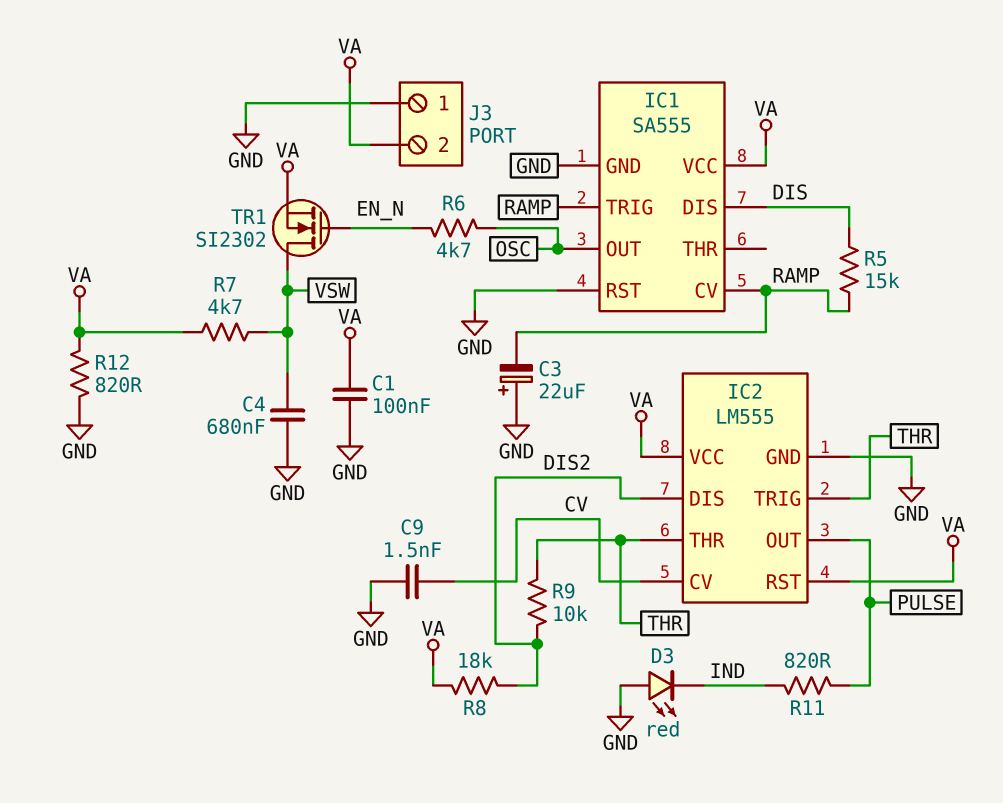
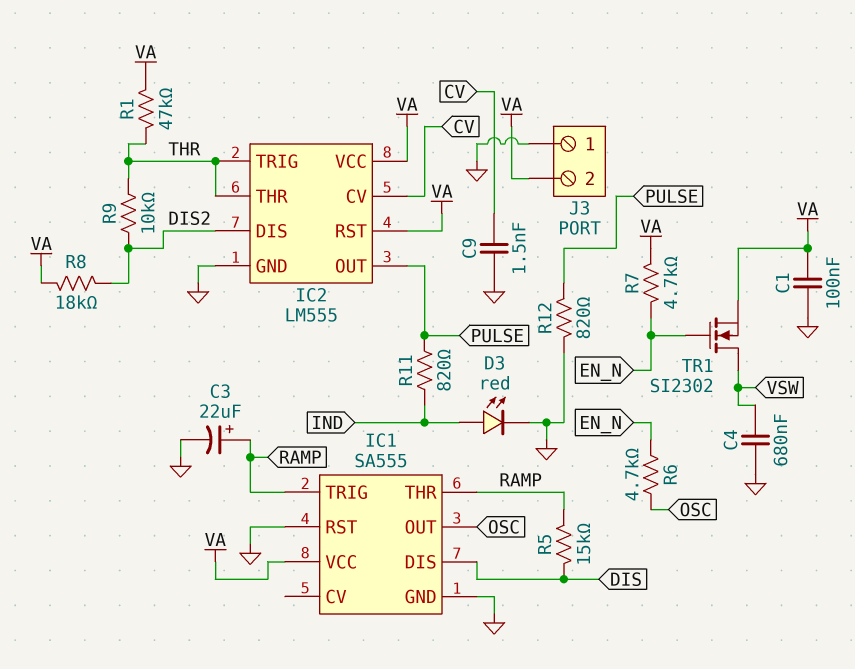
C3: 22uF (plus GND, minus RAMP) -> 22uF (plus RAMP, minus GND)
D3: LED red (A GND, K IND) -> LED red (A IND, K GND)
IC1 pin CV: RAMP -> none
IC1 pin THR: none -> RAMP
R1: none -> 47k (THR, VA)
R7: 4.7k (VA, VSW) -> 4.7k (EN_N, VA)
R12: 820 (GND, VA) -> 820 (GND, PULSE)

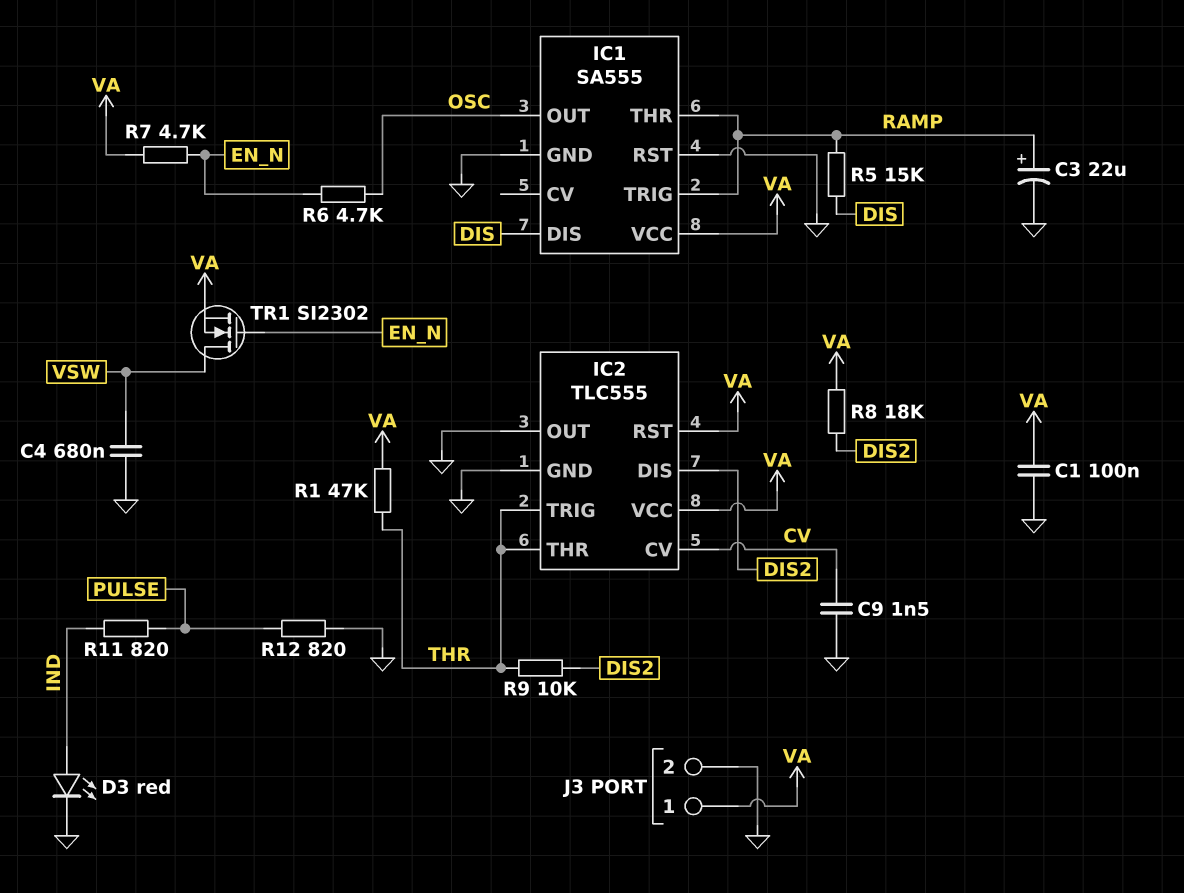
IC2: LM555 -> TLC555
IC2 pin OUT: PULSE -> GND
J3 pin 1: GND -> VA
J3 pin 2: VA -> GND

